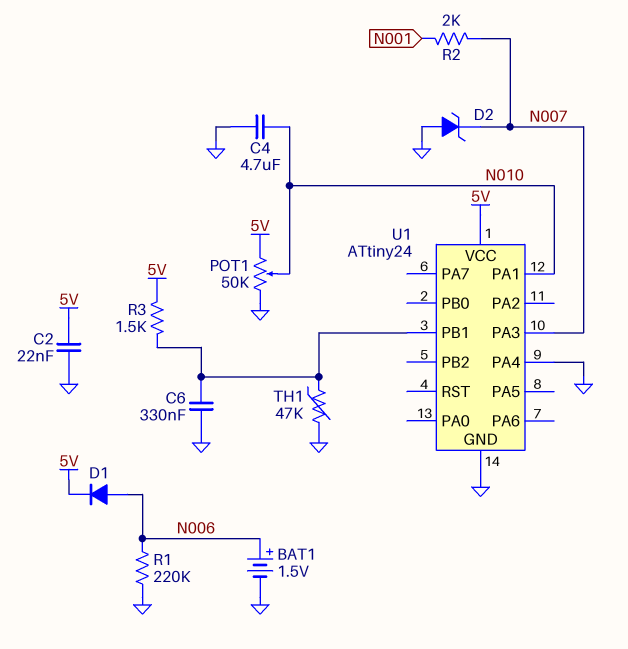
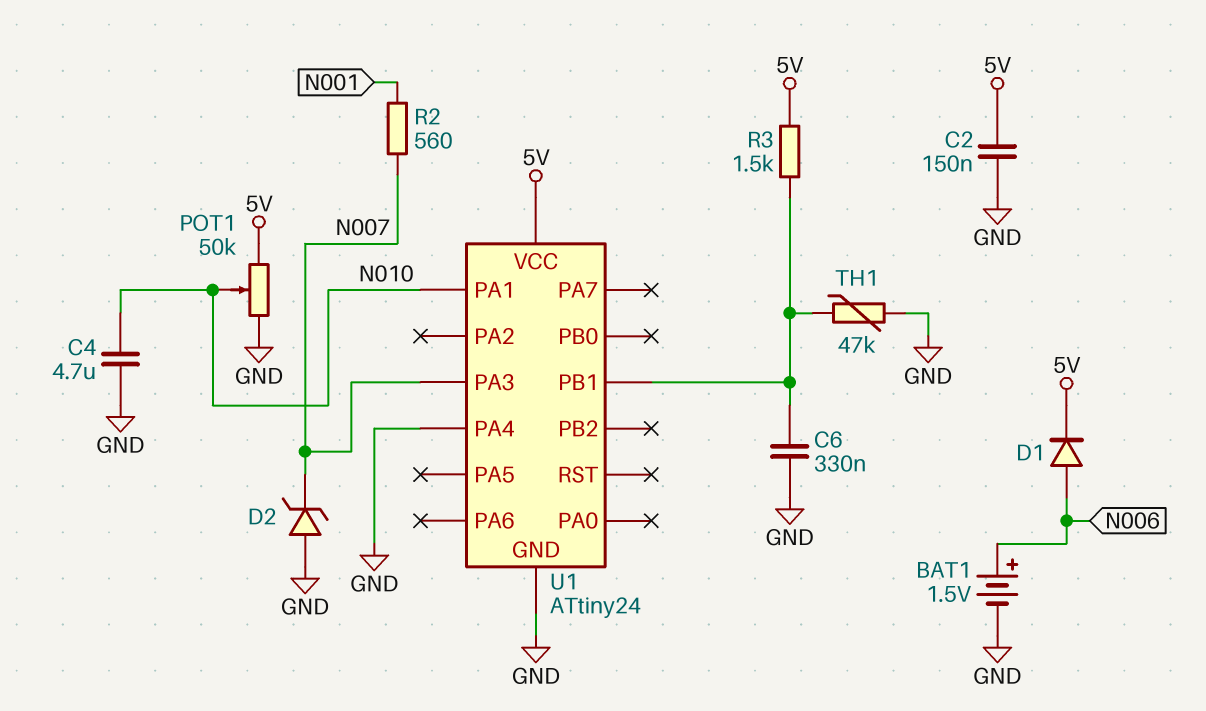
C2: 22nF (5V, GND) -> 150nF (5V, GND)
R1: 220k (GND, N006) -> none
R2: 2k (N001, N007) -> 560 (N001, N007)

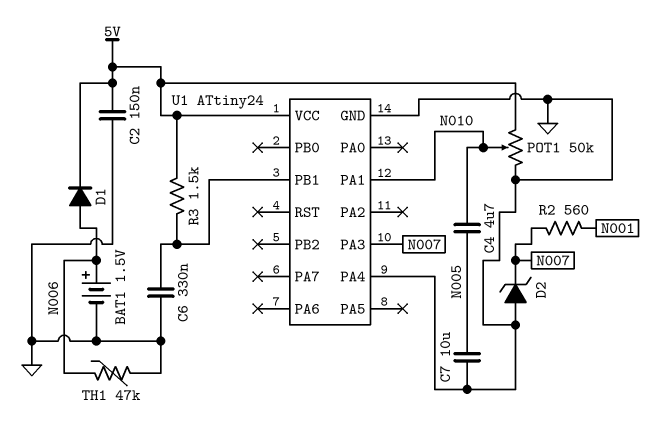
C4: 4.7uF (GND, N010) -> 4.7uF (N005, N010)
C7: none -> 10uF (GND, N005)
TH1: 47k (GND, U1/PB1) -> 47k (GND, N006)

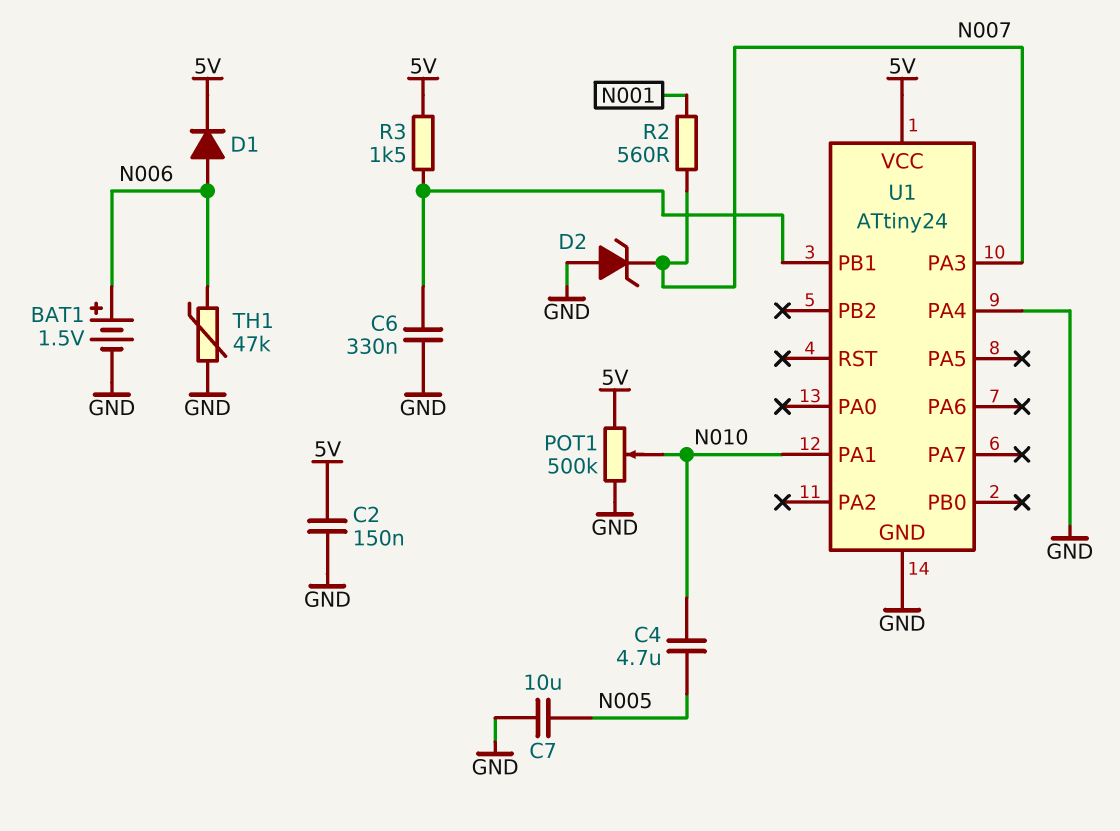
POT1: 50k (5V, GND, wiper N010) -> 500k (5V, GND, wiper N010)

